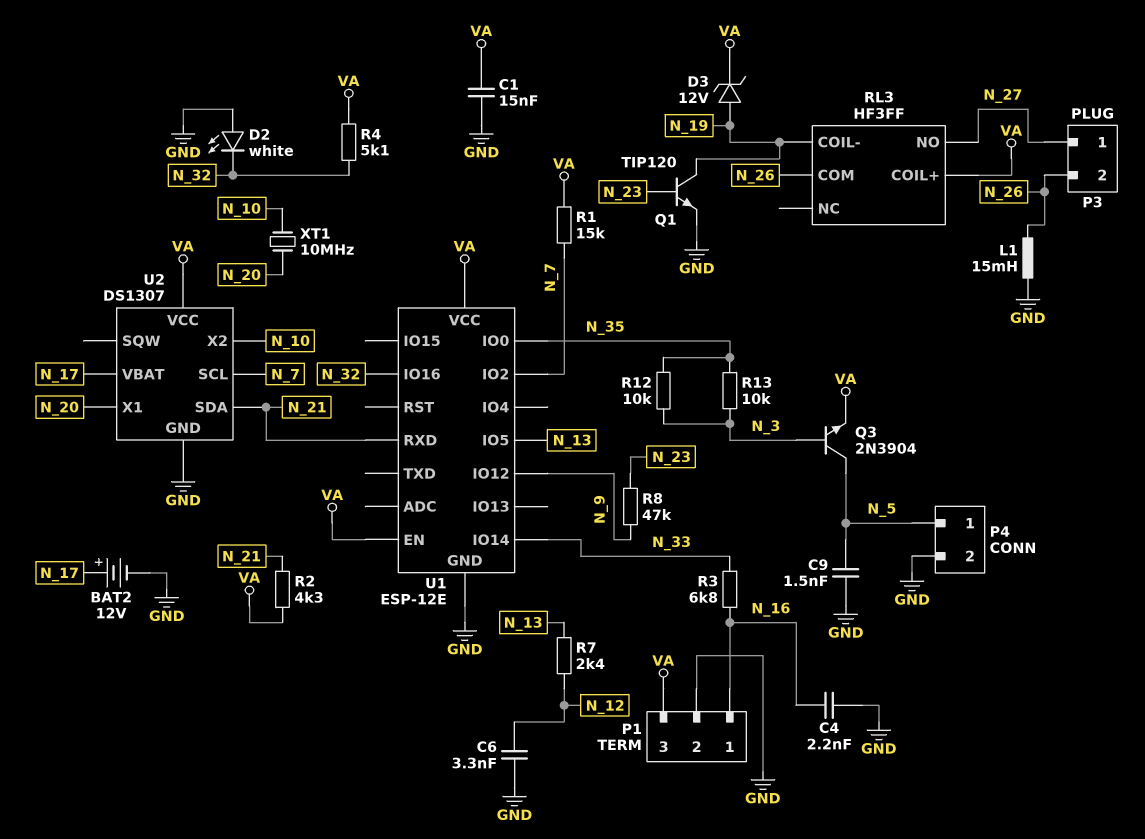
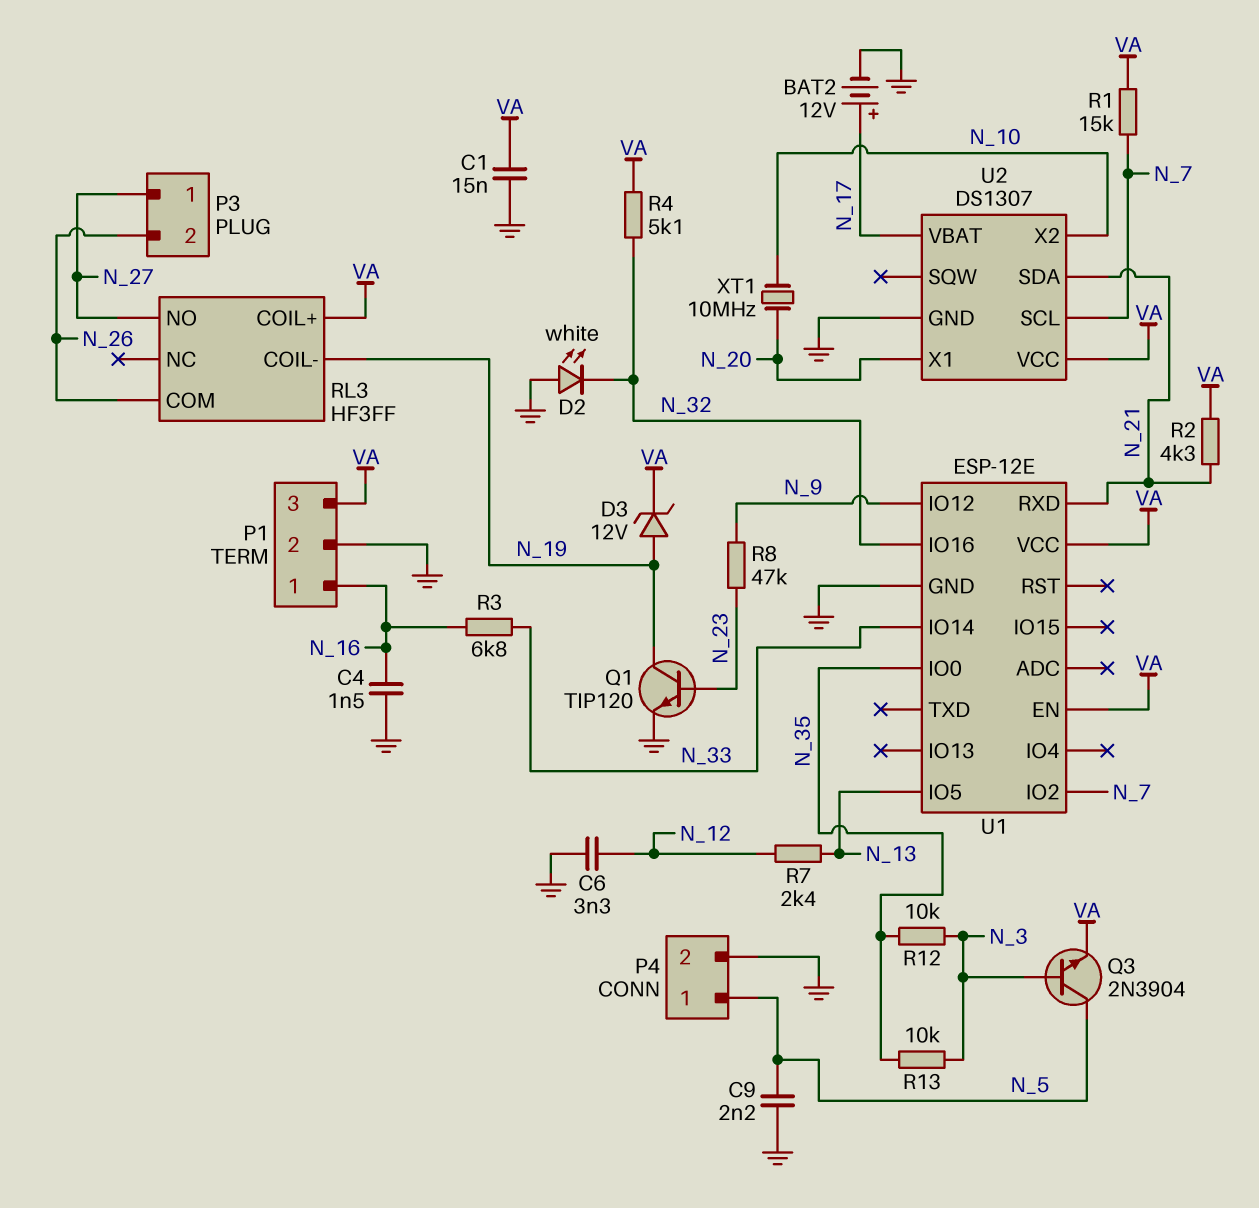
C4: 2.2nF (GND, N_16) -> 1.5nF (GND, N_16)
C9: 1.5nF (GND, N_5) -> 2.2nF (GND, N_5)
L1: 15mH (GND, N_26) -> none

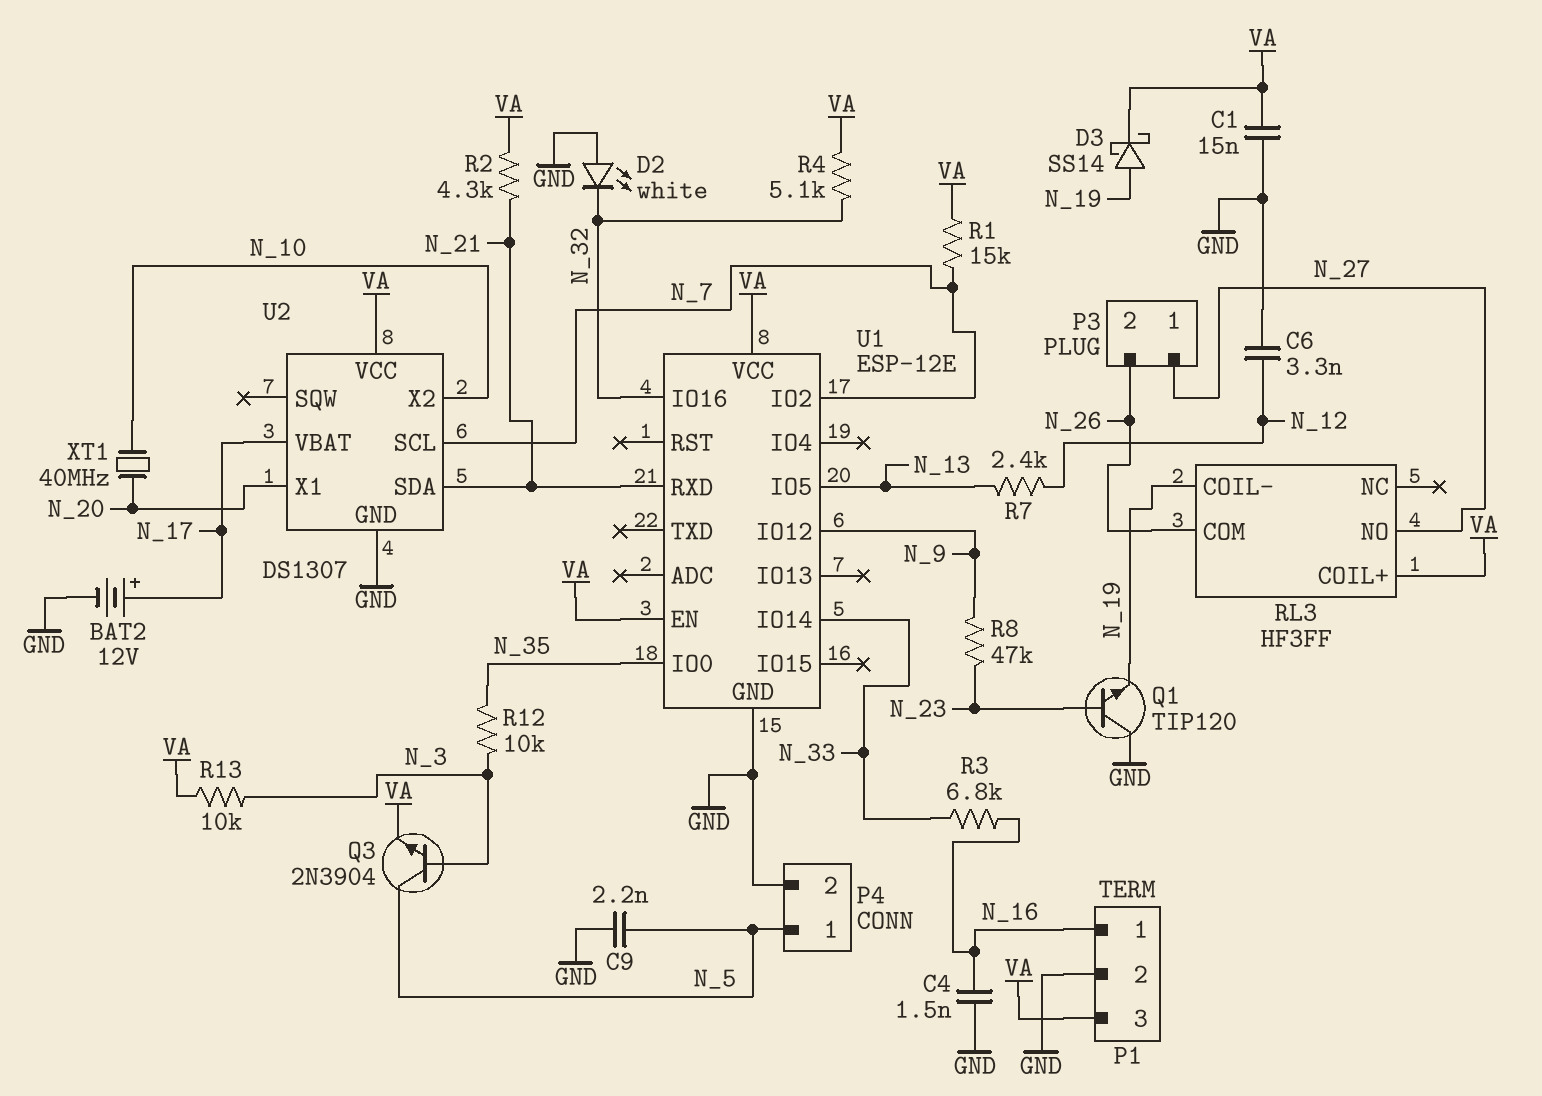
D3: zener 12V (A N_19, K VA) -> schottky SS14 (A N_19, K VA)
Q1: NPN TIP120 (B N_23, C N_19, E GND) -> NPN TIP120 (B N_23, C GND, E N_19)
R13: 10k (N_3, N_35) -> 10k (N_3, VA)
XT1: 10MHz (N_10, N_20) -> 40MHz (N_10, N_20)

